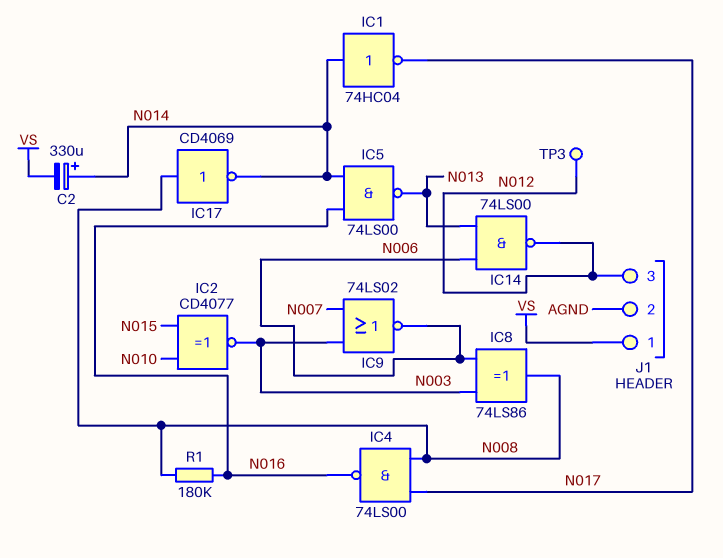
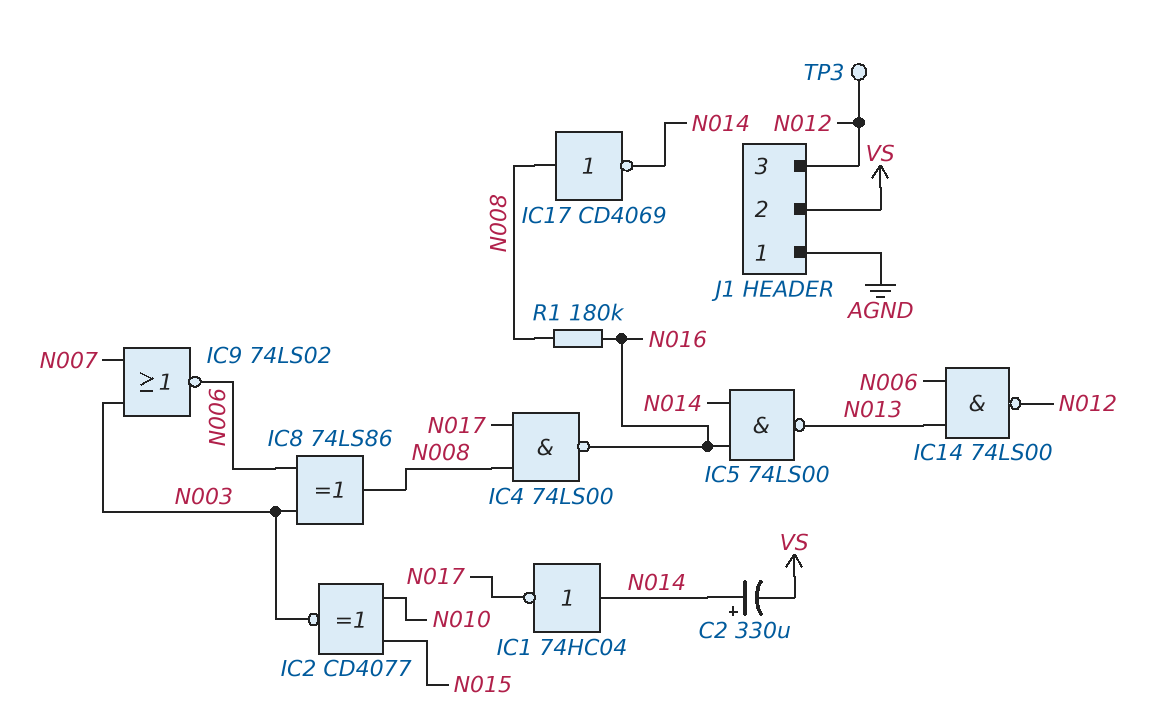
J1 pin 1: VS -> AGND
J1 pin 2: AGND -> VS

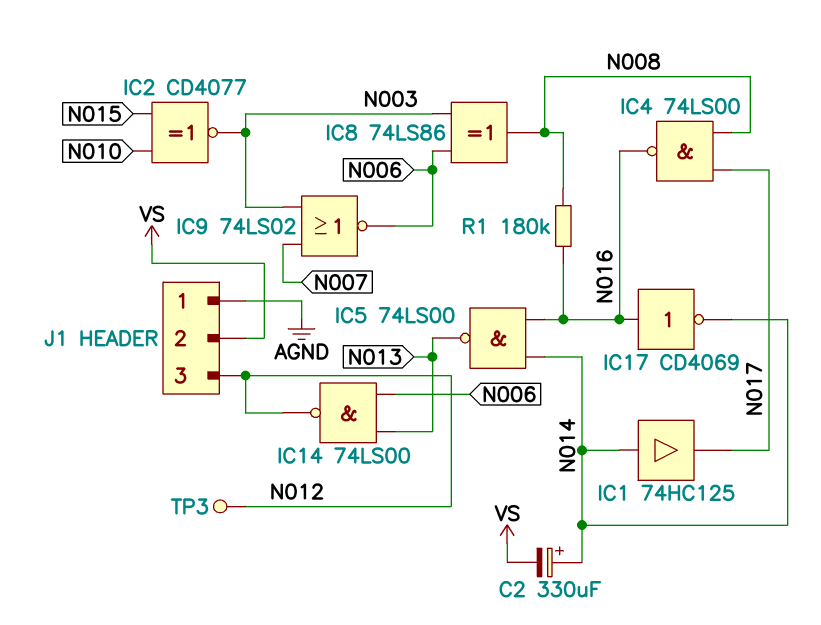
IC1: NOT 74HC04 (in N014, out N017) -> buffer 74HC125 (in N014, out N017)
IC17: NOT CD4069 (in N008, out N014) -> NOT CD4069 (in N016, out N014)

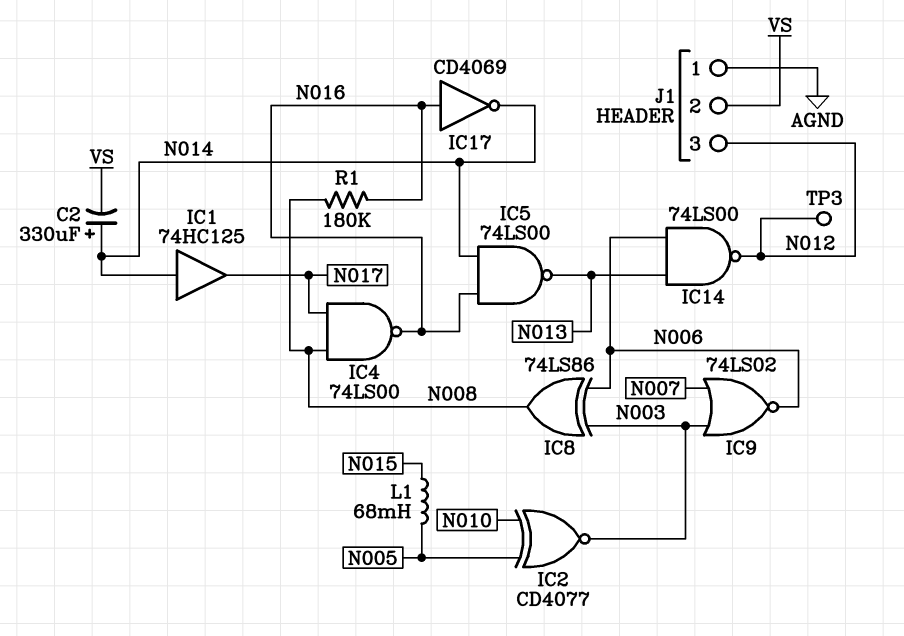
IC2: XNOR CD4077 (in N010, in N015, out N003) -> XNOR CD4077 (in N005, in N010, out N003)
L1: none -> 68mH (N005, N015)

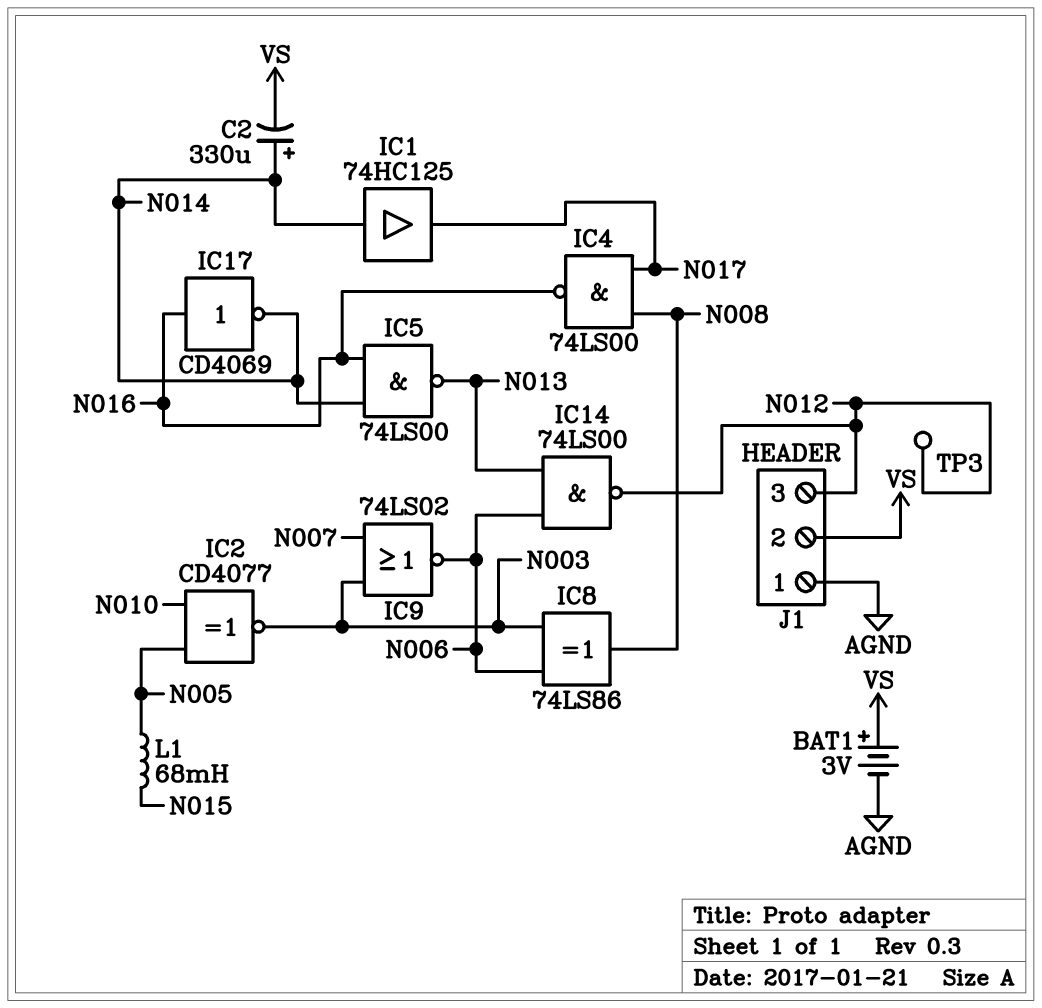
BAT1: none -> 3V (plus VS, minus AGND)
R1: 180k (N008, N016) -> none

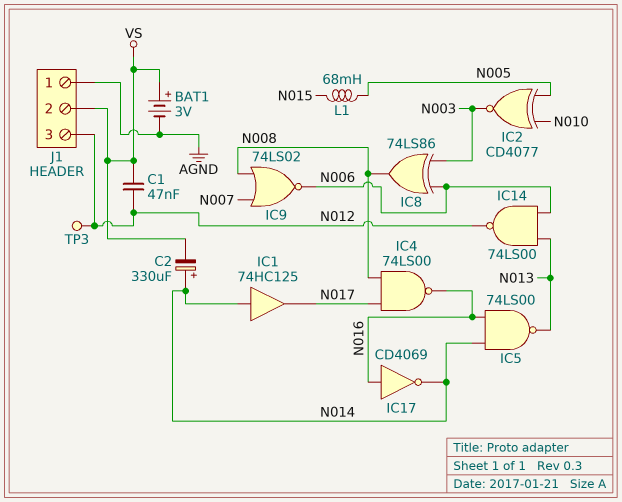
C1: none -> 47nF (N012, VS)
IC9: NOR 74LS02 (in N003, in N007, out N006) -> NOR 74LS02 (in N007, in N008, out N006)

